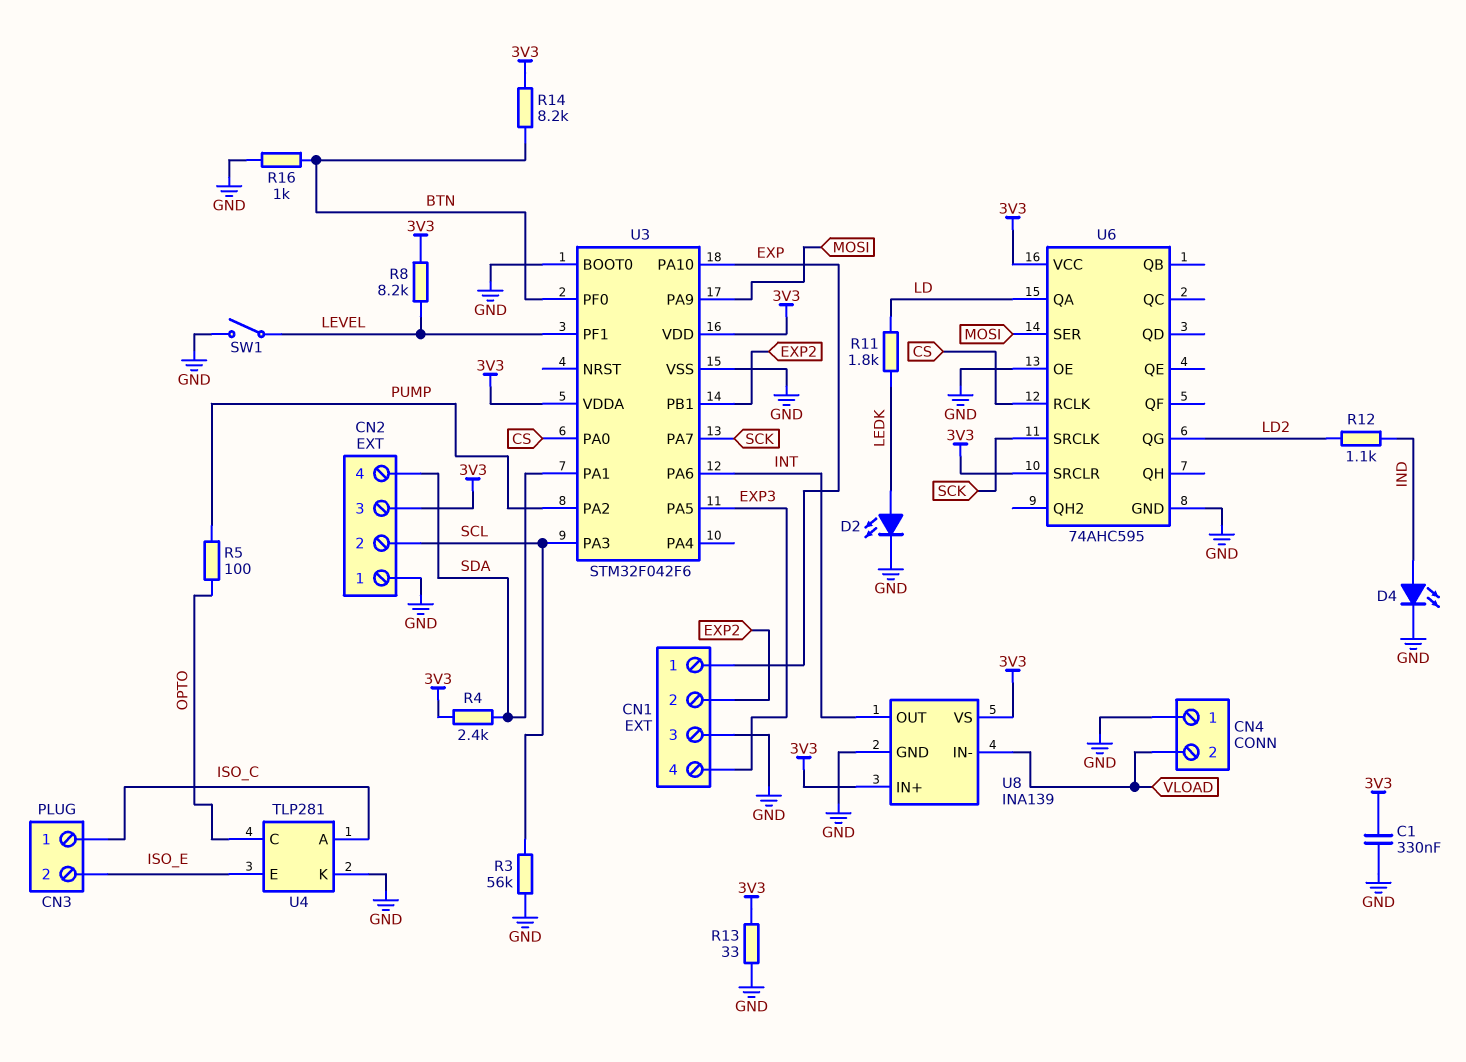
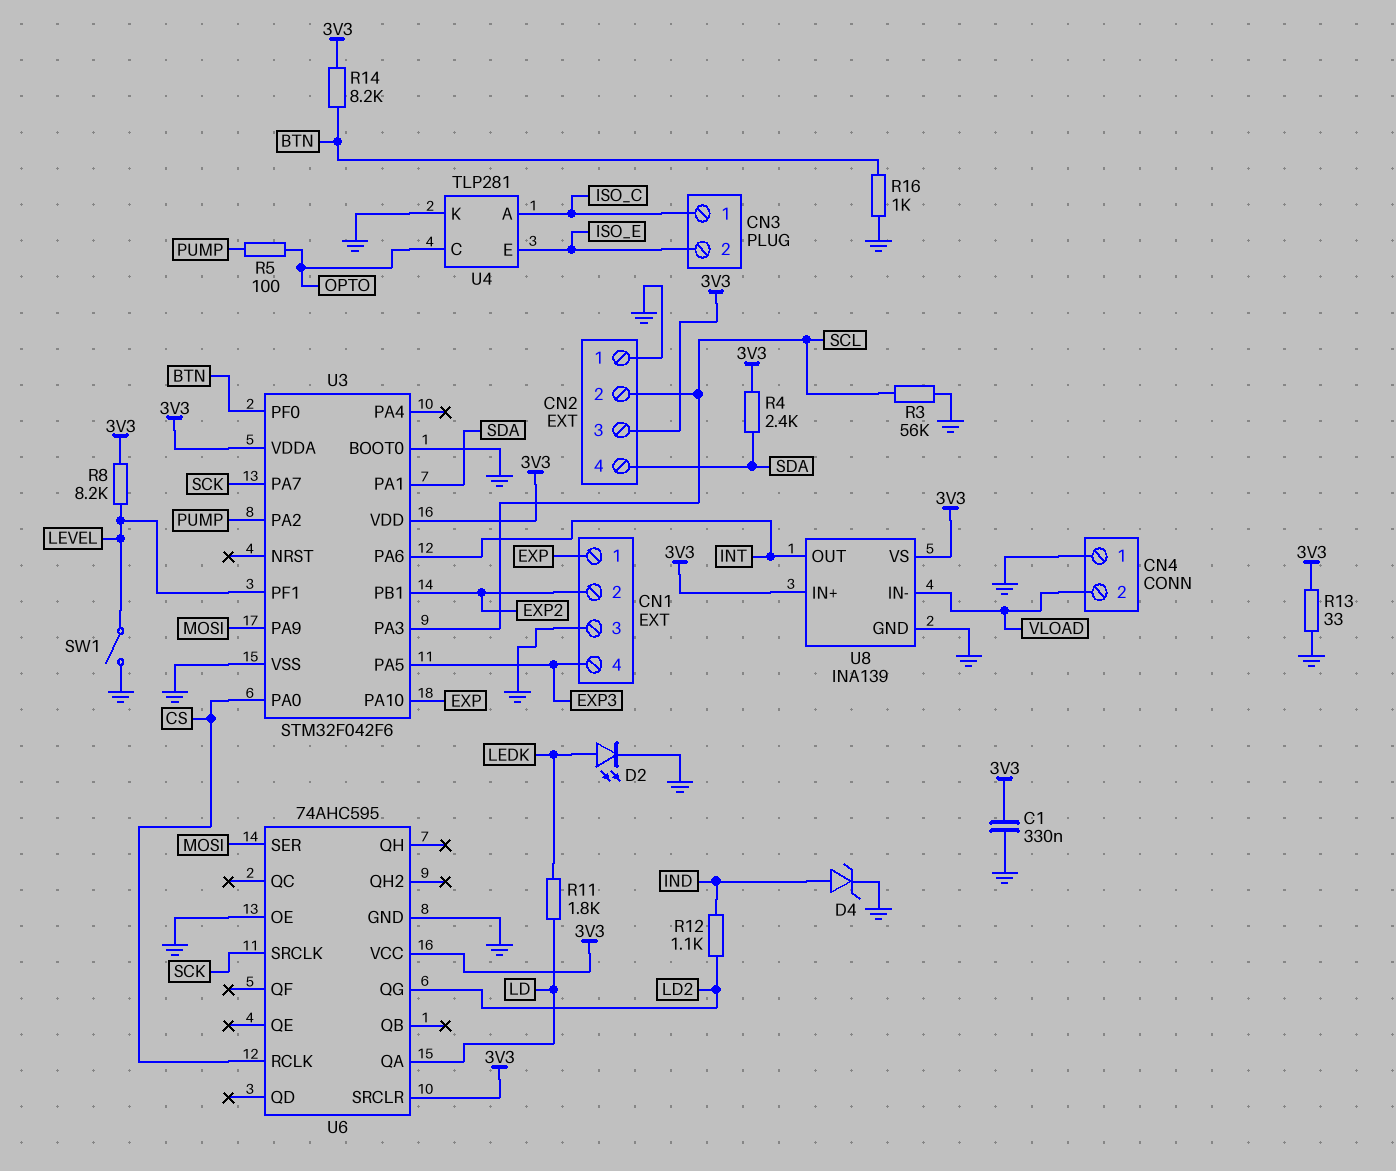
D4: LED (A IND, K GND) -> zener (A IND, K GND)

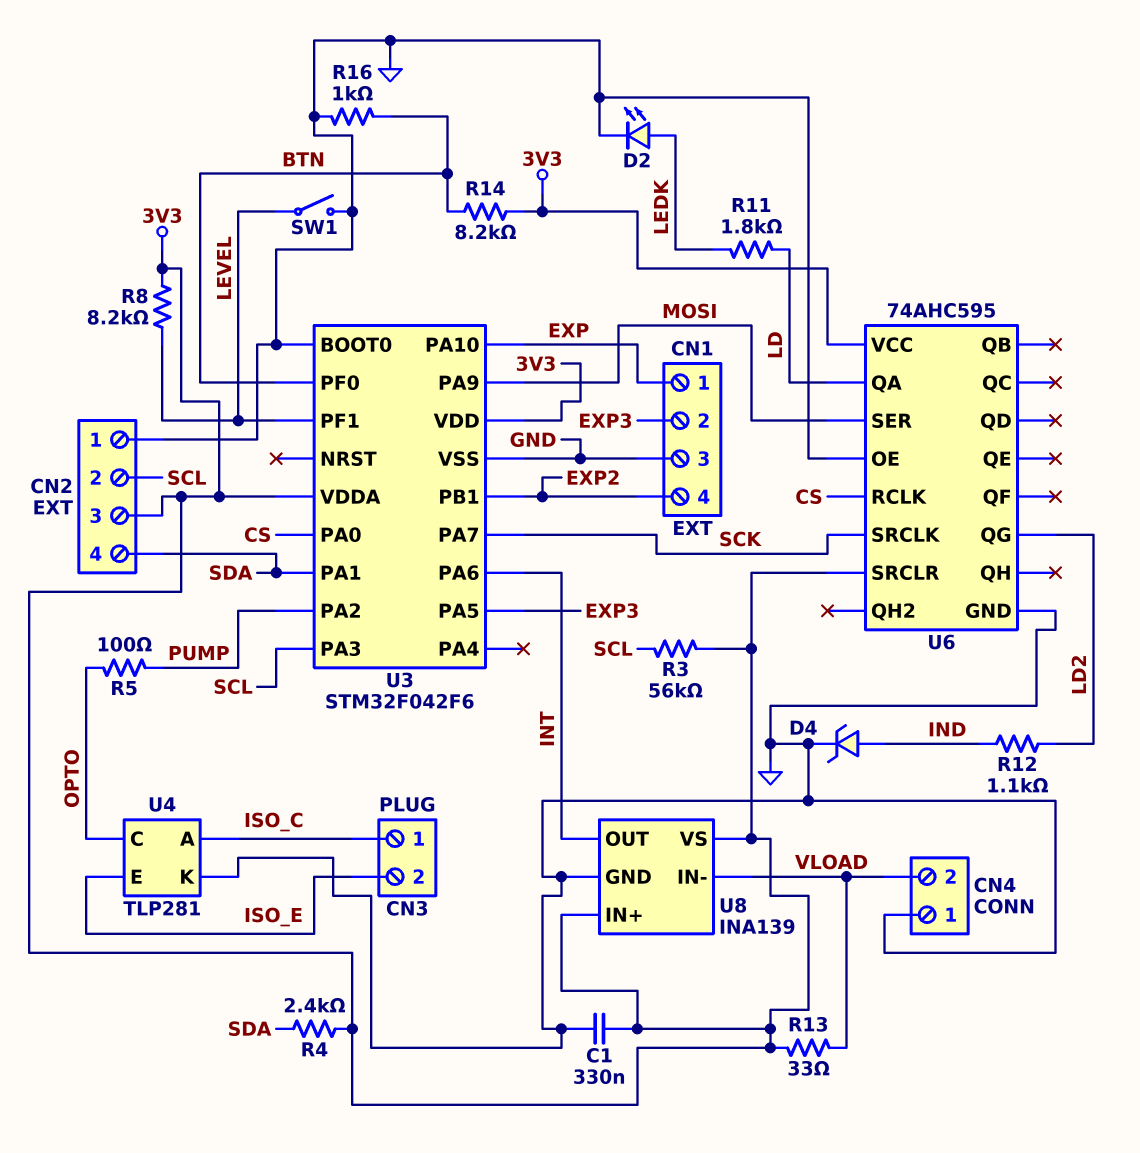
CN1 pin 2: EXP2 -> EXP3
CN1 pin 4: EXP3 -> EXP2
R3: 56k (GND, SCL) -> 56k (3V3, SCL)
R13: 33 (3V3, GND) -> 33 (3V3, VLOAD)

